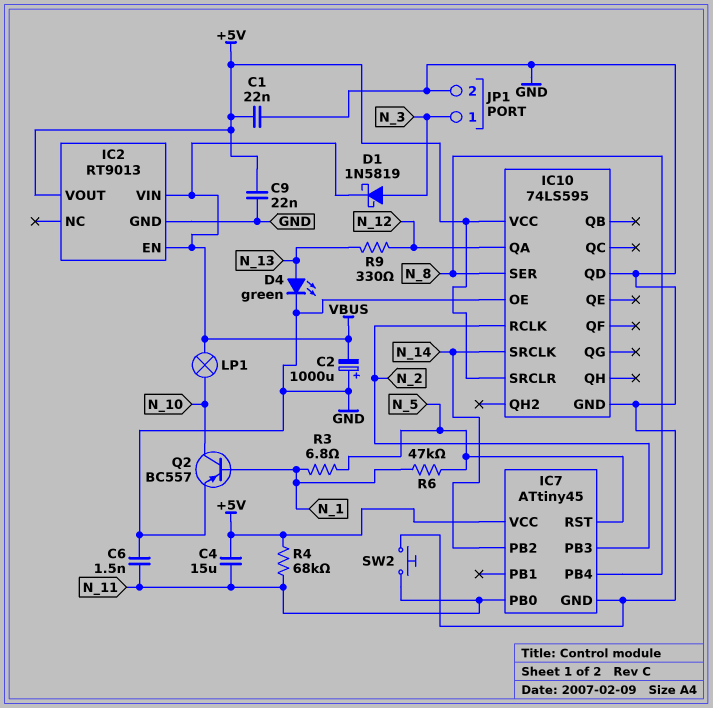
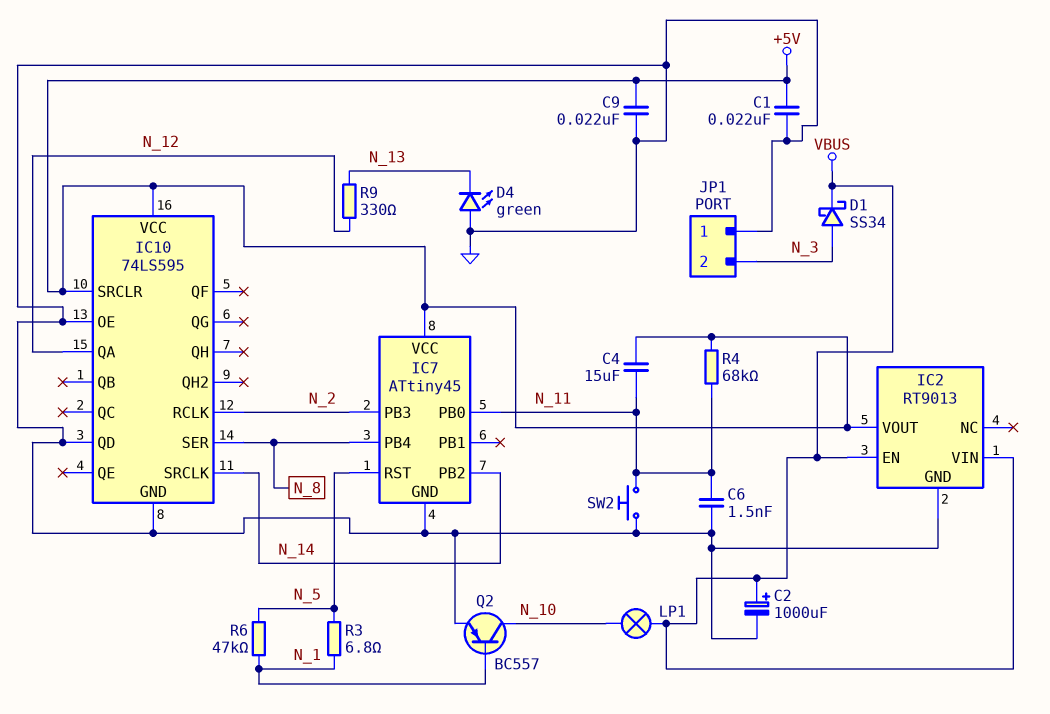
C2: 1000uF (plus GND, minus VBUS) -> 1000uF (plus VBUS, minus GND)
D1: schottky 1N5819 (A N_3, K VBUS) -> schottky SS34 (A N_3, K VBUS)
D4: LED green (A N_13, K GND) -> LED green (A GND, K N_13)
JP1 pin 1: N_3 -> GND
JP1 pin 2: GND -> N_3

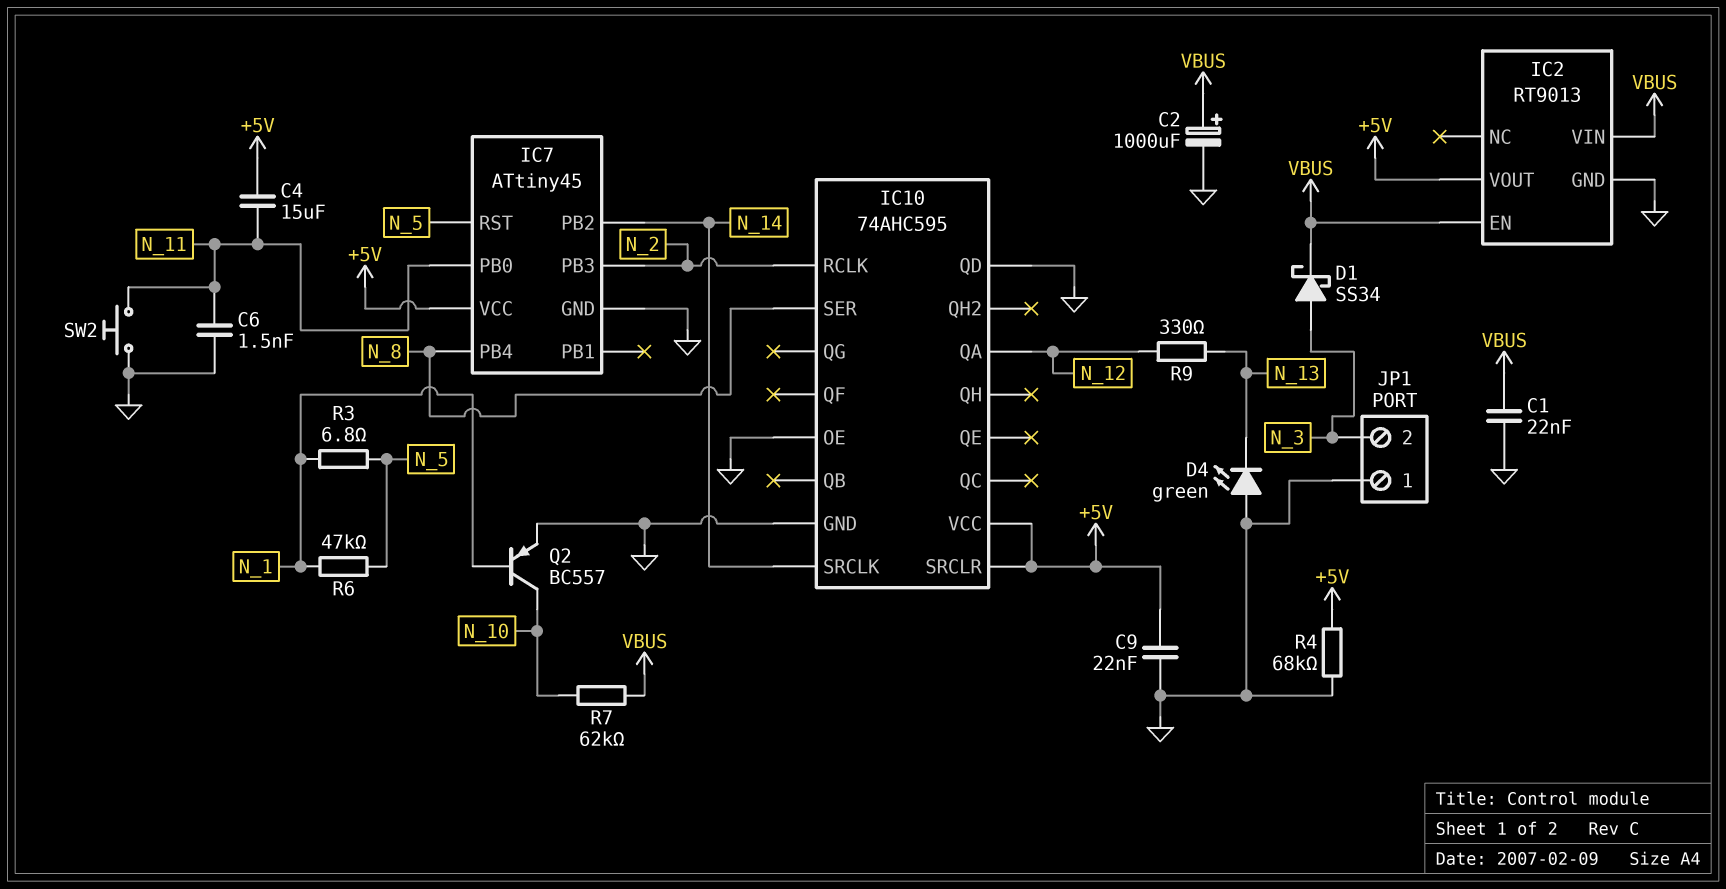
C1: 22nF (+5V, GND) -> 22nF (GND, VBUS)
IC10: 74LS595 -> 74AHC595
LP1: lamp (N_10, VBUS) -> none
R4: 68k (+5V, N_11) -> 68k (+5V, GND)
R7: none -> 62k (N_10, VBUS)

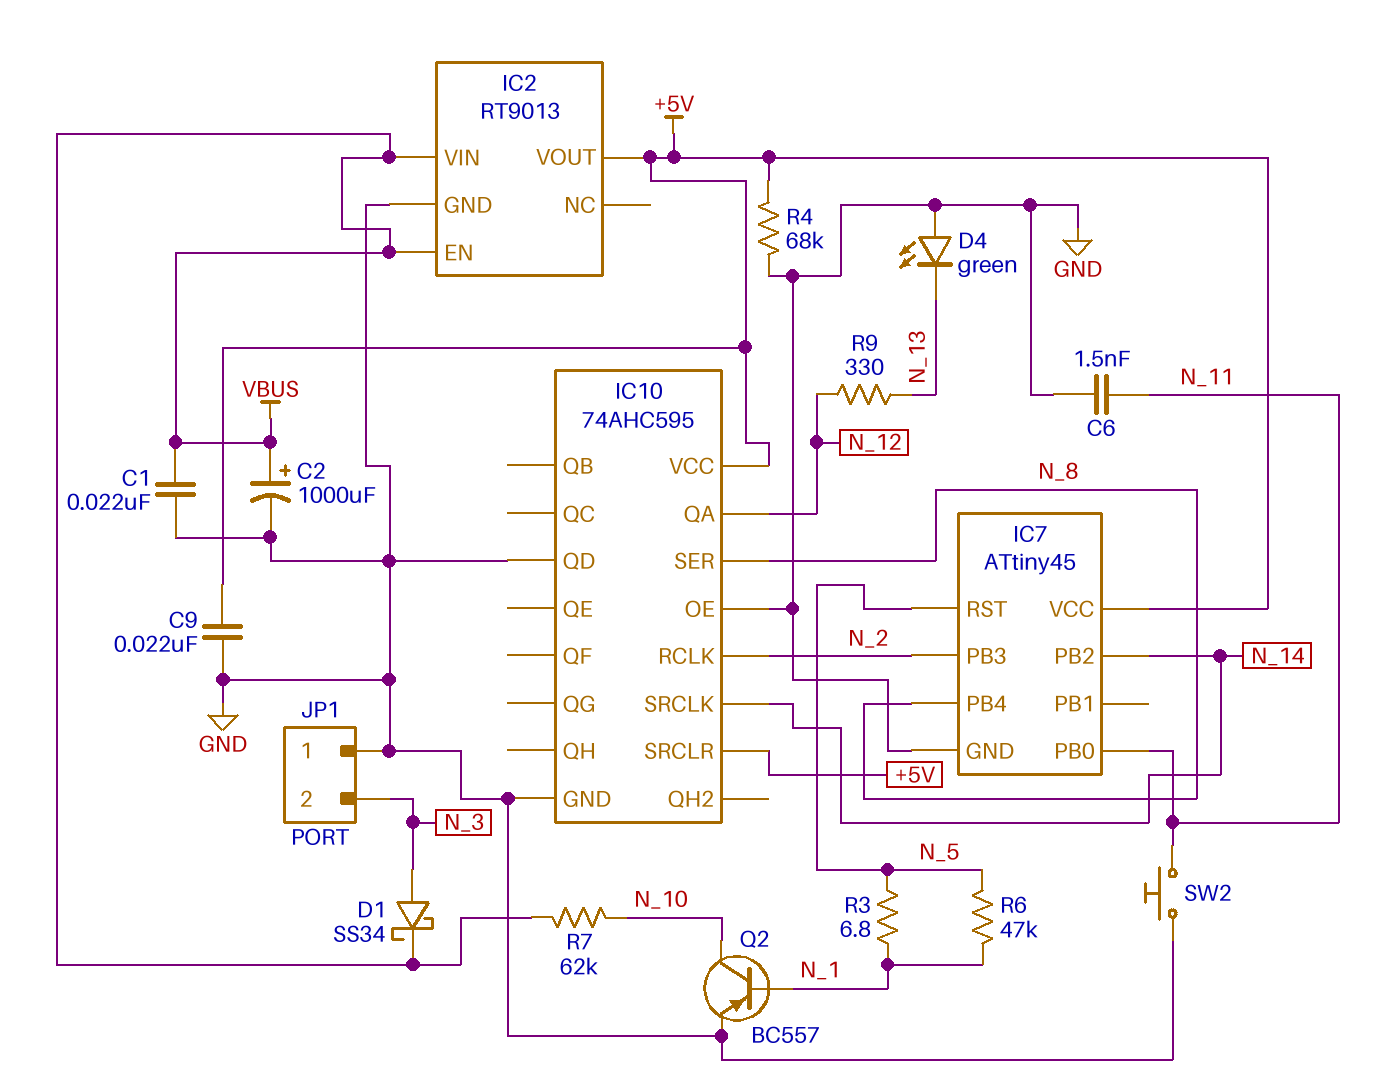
C4: 15uF (+5V, N_11) -> none

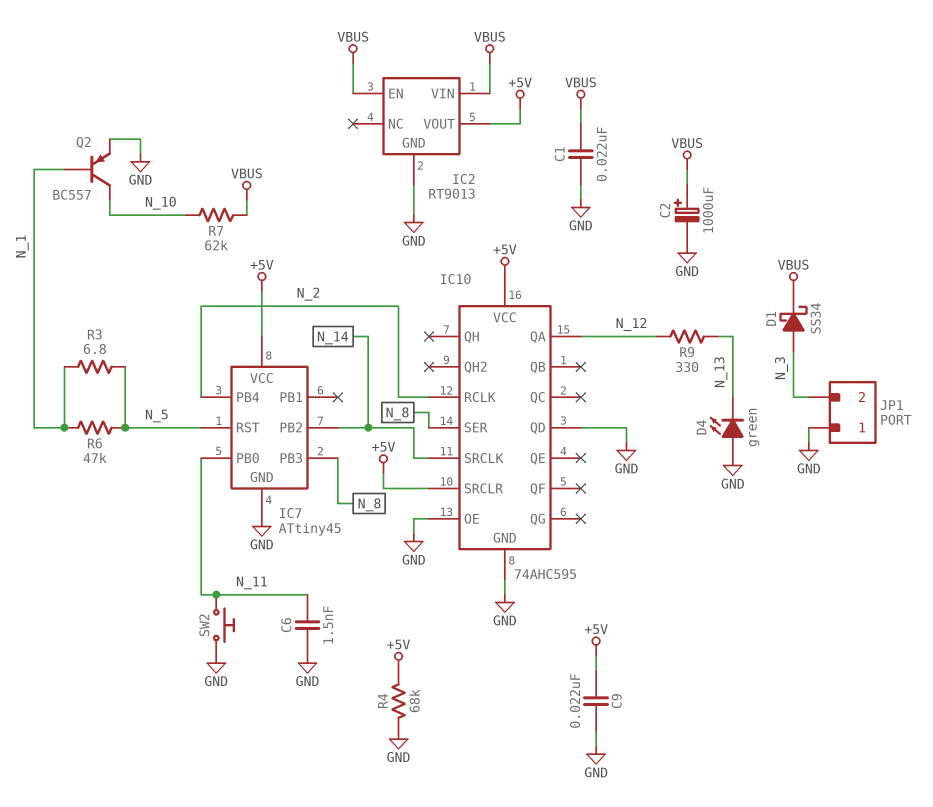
IC7 pin PB3: N_2 -> N_8
IC7 pin PB4: N_8 -> N_2

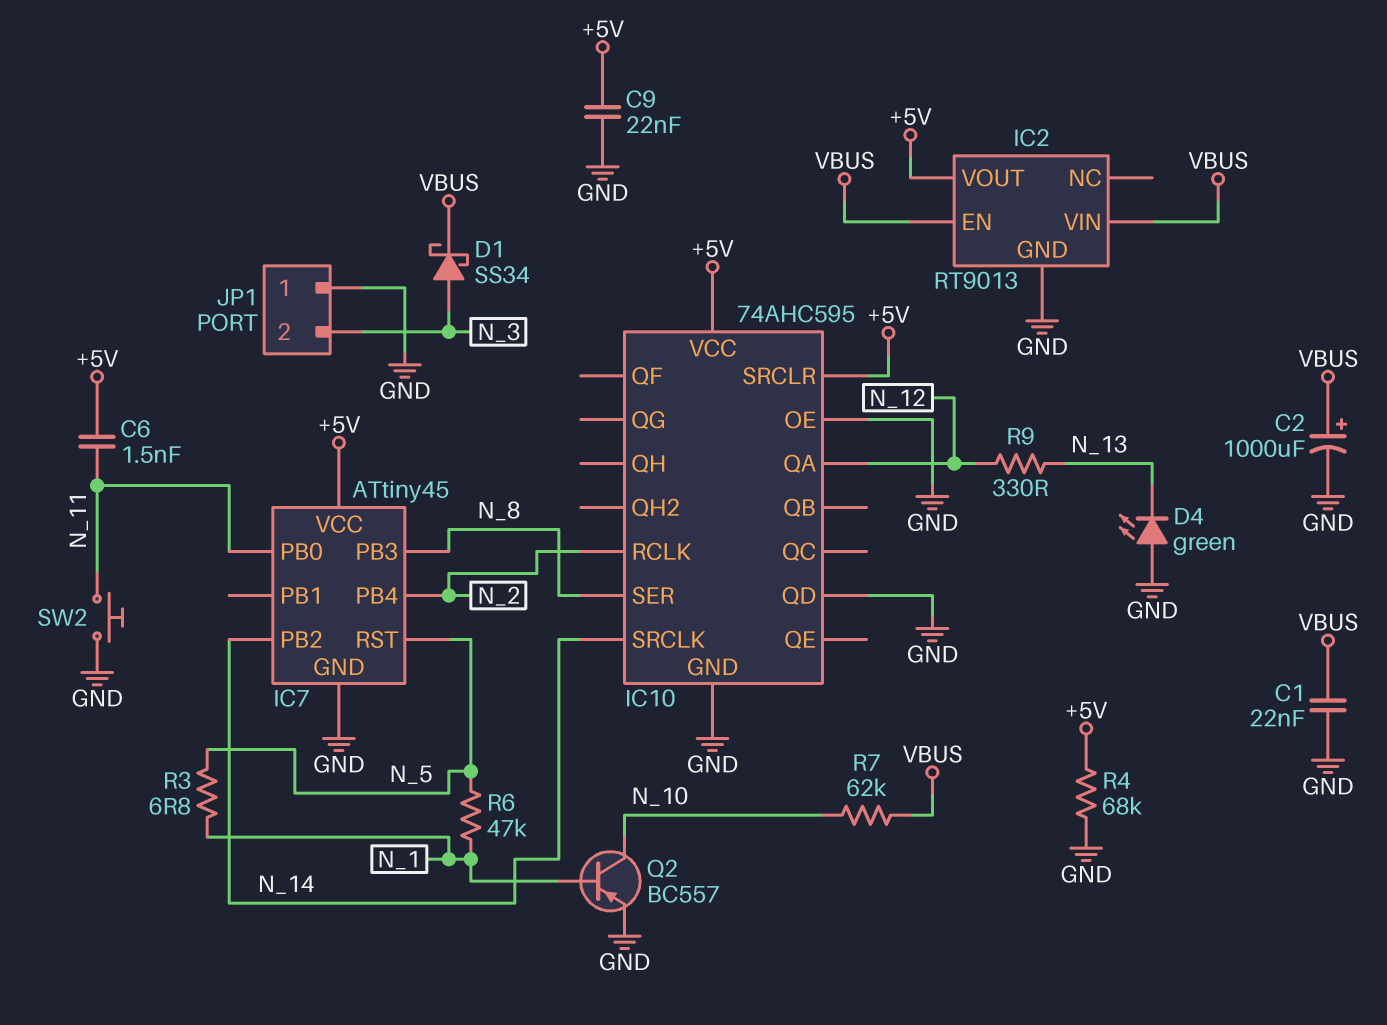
C6: 1.5nF (GND, N_11) -> 1.5nF (+5V, N_11)

